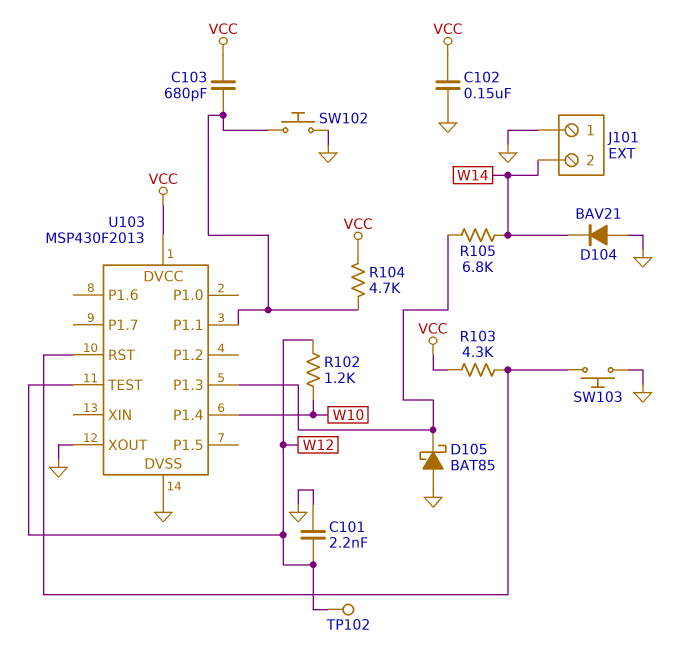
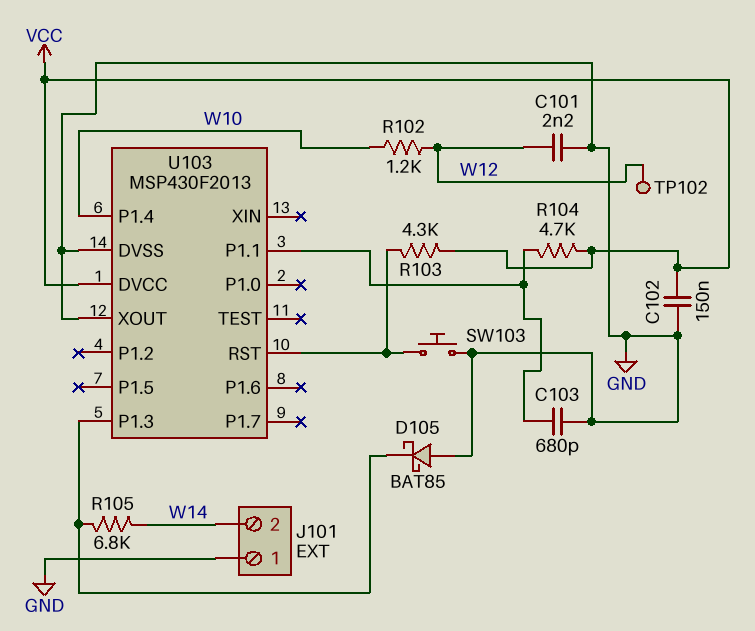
C103: 680pF (U103/P1.1, VCC) -> 680pF (GND, U103/P1.1)
D104: diode BAV21 (A GND, K W14) -> none
SW102: button (GND, U103/P1.1) -> none
U103 pin TEST: W12 -> none

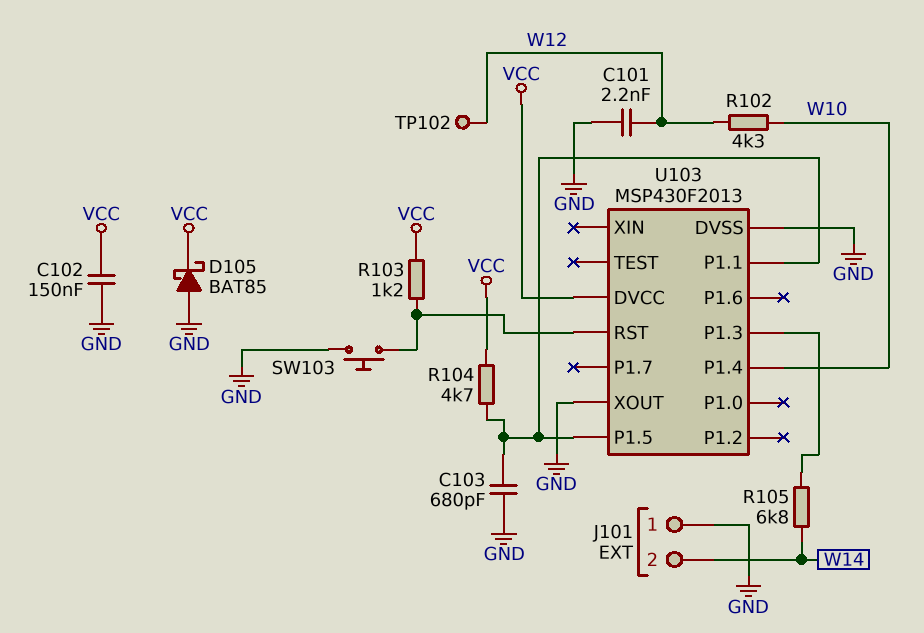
D105: schottky BAT85 (A GND, K U103/P1.3) -> schottky BAT85 (A GND, K VCC)
R102: 1.2k (W10, W12) -> 4.3k (W10, W12)
R103: 4.3k (U103/RST, VCC) -> 1.2k (U103/RST, VCC)
U103 pin P1.5: none -> U103/P1.1

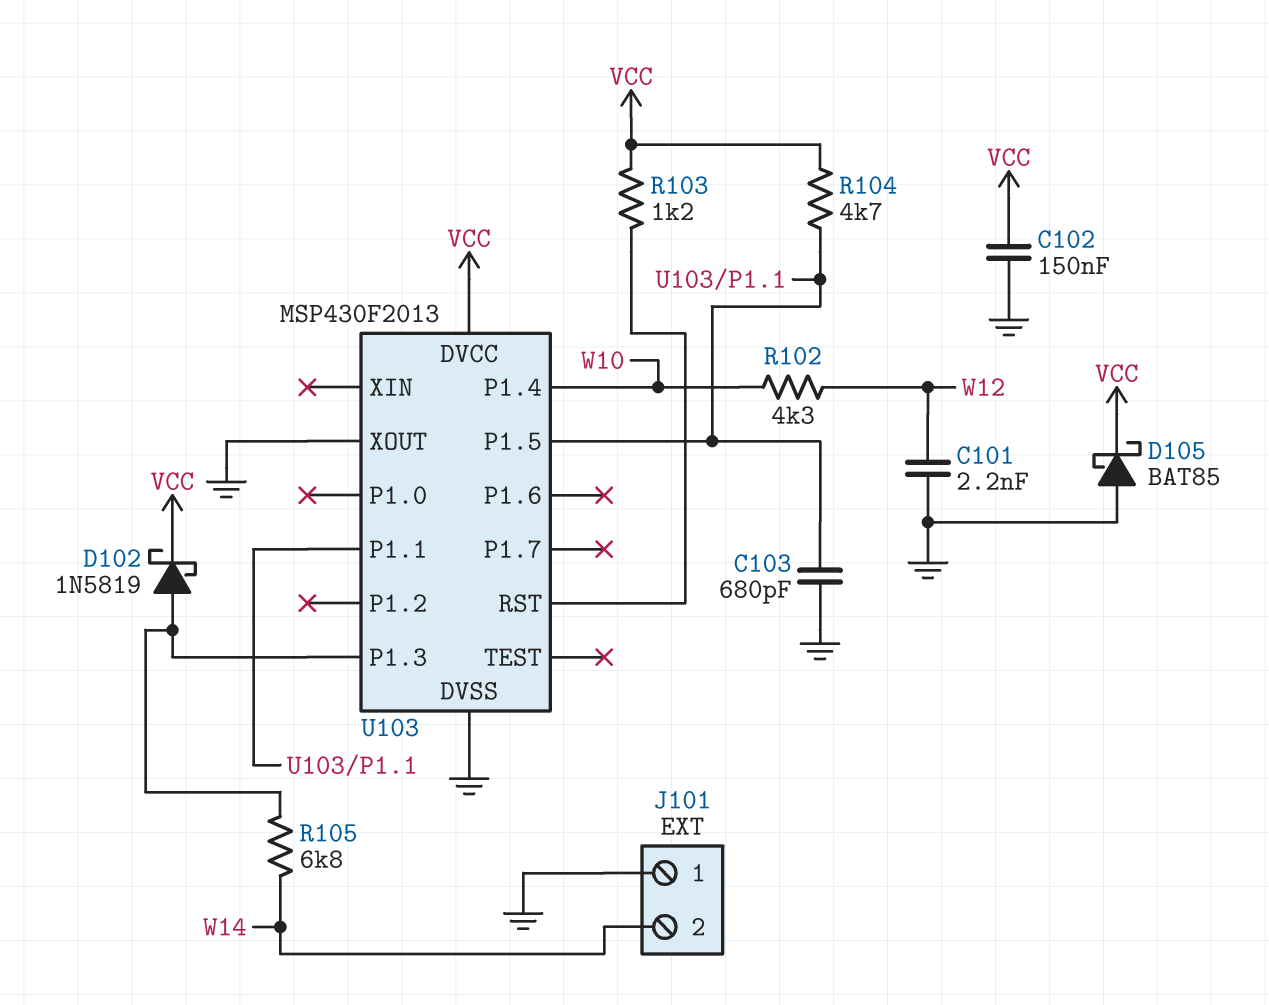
D102: none -> schottky 1N5819 (A U103/P1.3, K VCC)
SW103: button (GND, U103/RST) -> none
TP102: test point (W12) -> none

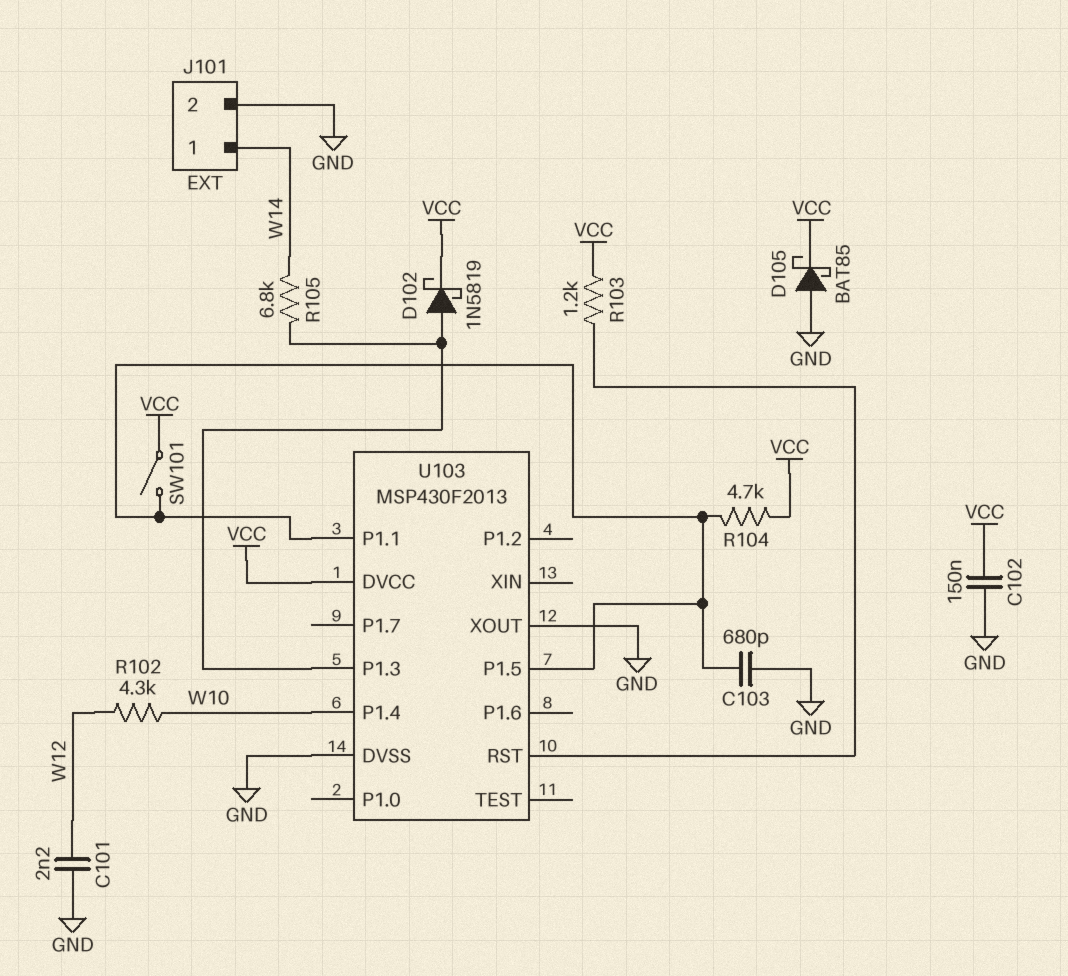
J101 pin 1: GND -> W14
J101 pin 2: W14 -> GND
SW101: none -> switch (U103/P1.1, VCC)

